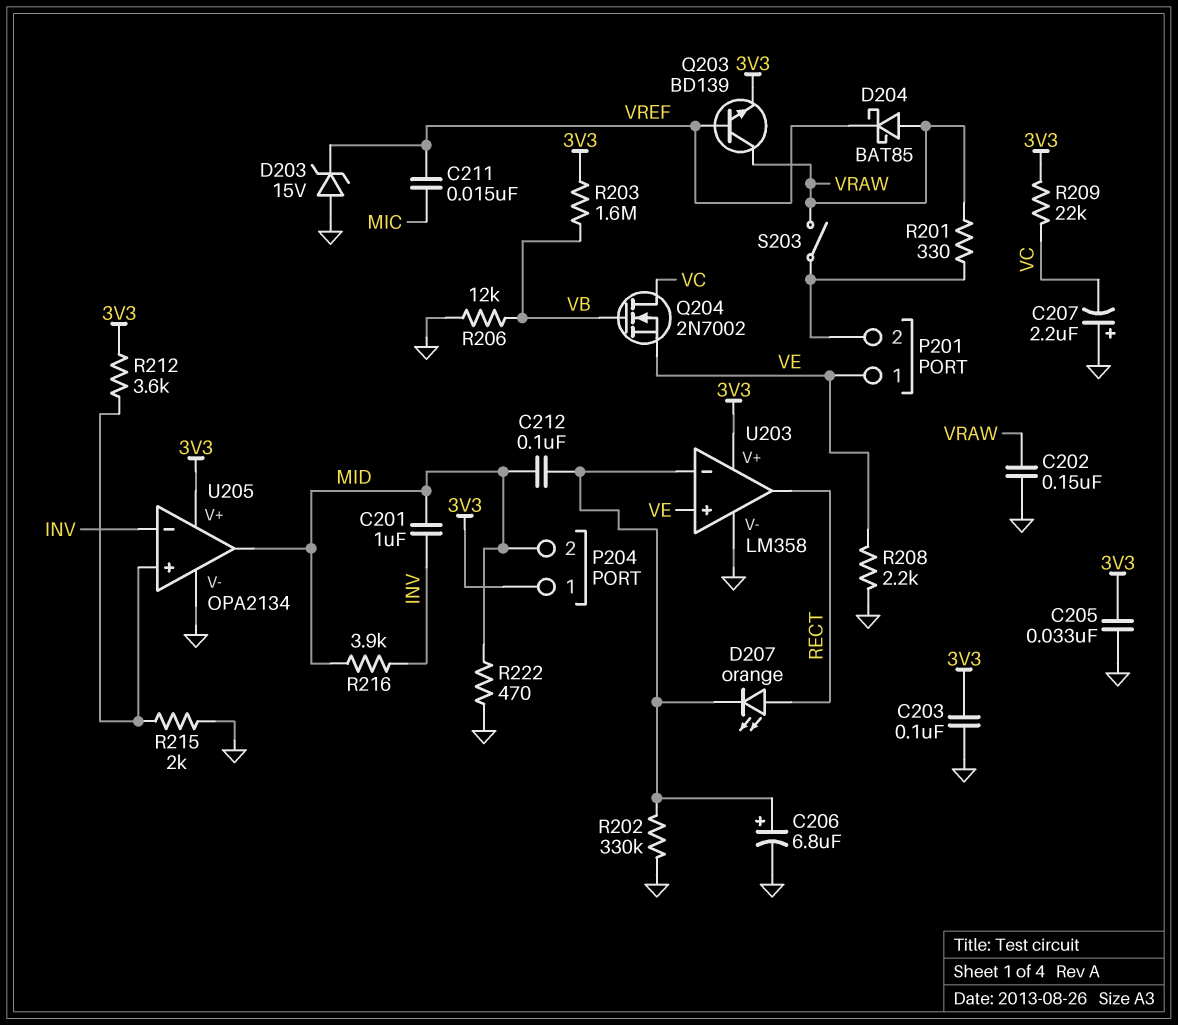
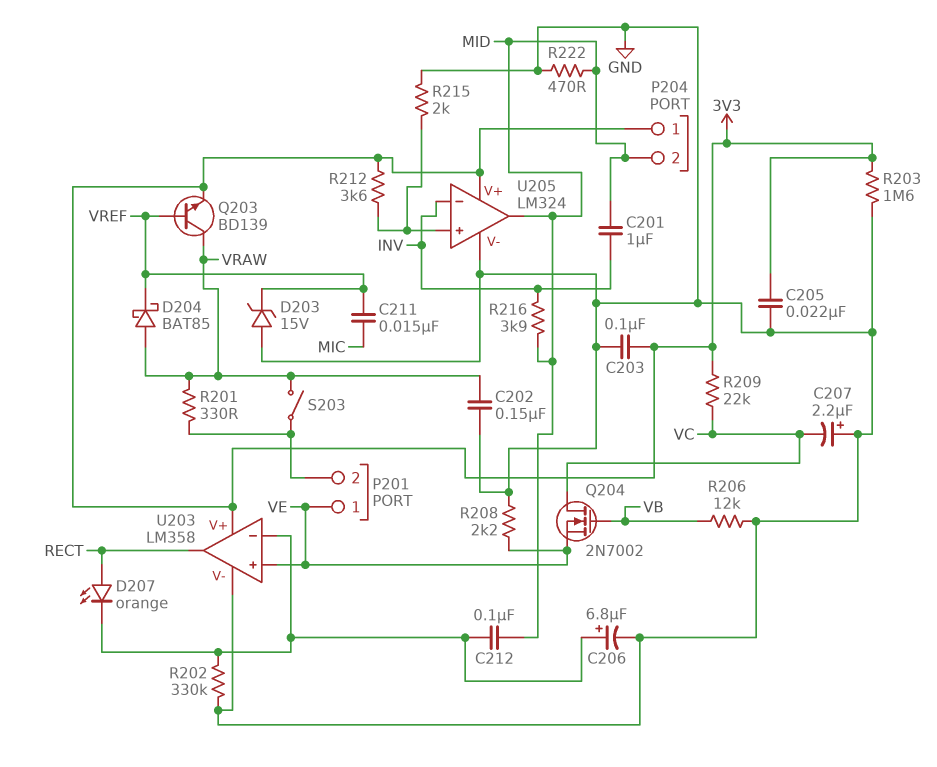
C205: 33nF (3V3, GND) -> 22nF (3V3, GND)
R203: 1.6M (3V3, VB) -> 1.6M (3V3, GND)
U205: OPA2134 -> LM324

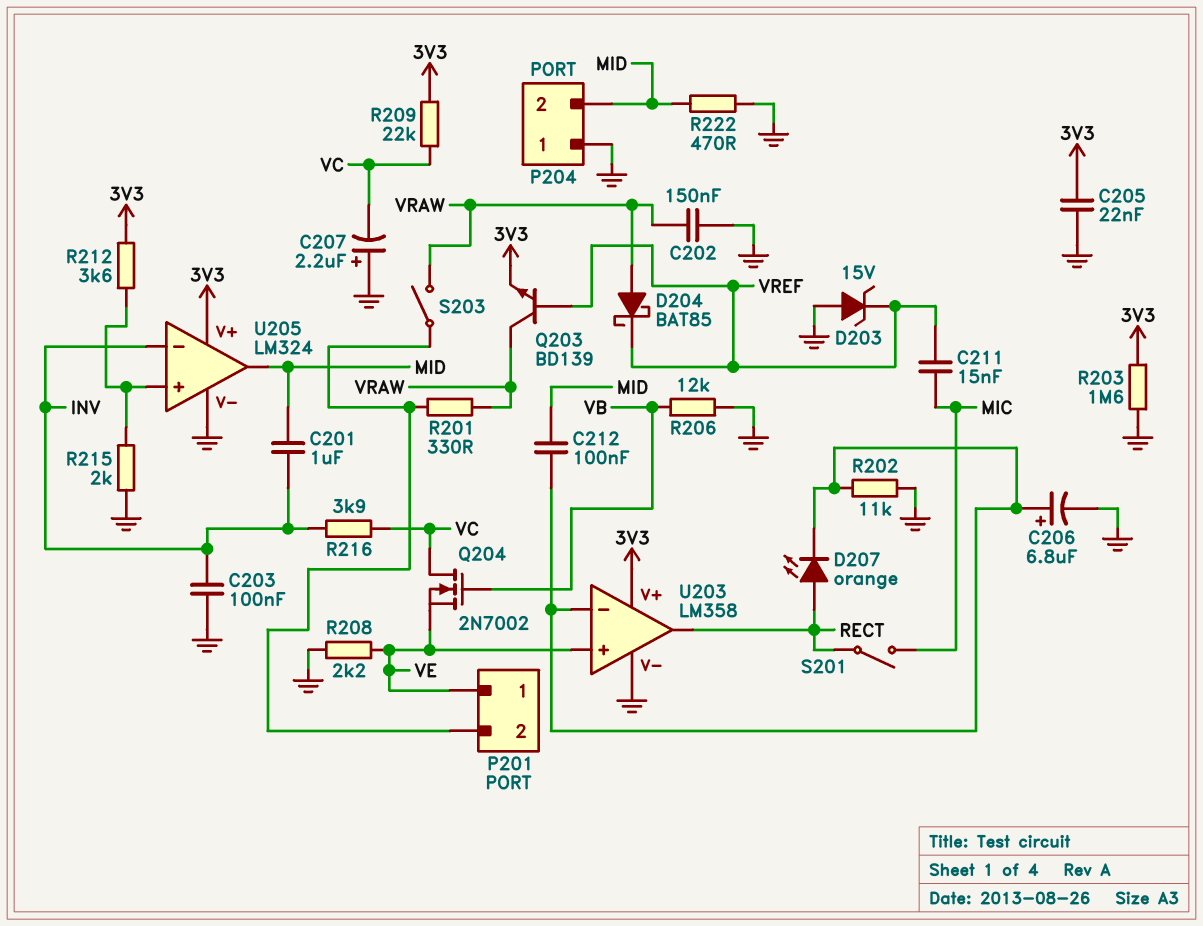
C203: 100nF (3V3, GND) -> 100nF (GND, INV)
P204 pin 1: 3V3 -> GND
R202: 330k (GND, U203/in-) -> 11k (GND, U203/in-)
R216: 3.9k (INV, MID) -> 3.9k (INV, VC)
S201: none -> switch (MIC, RECT)

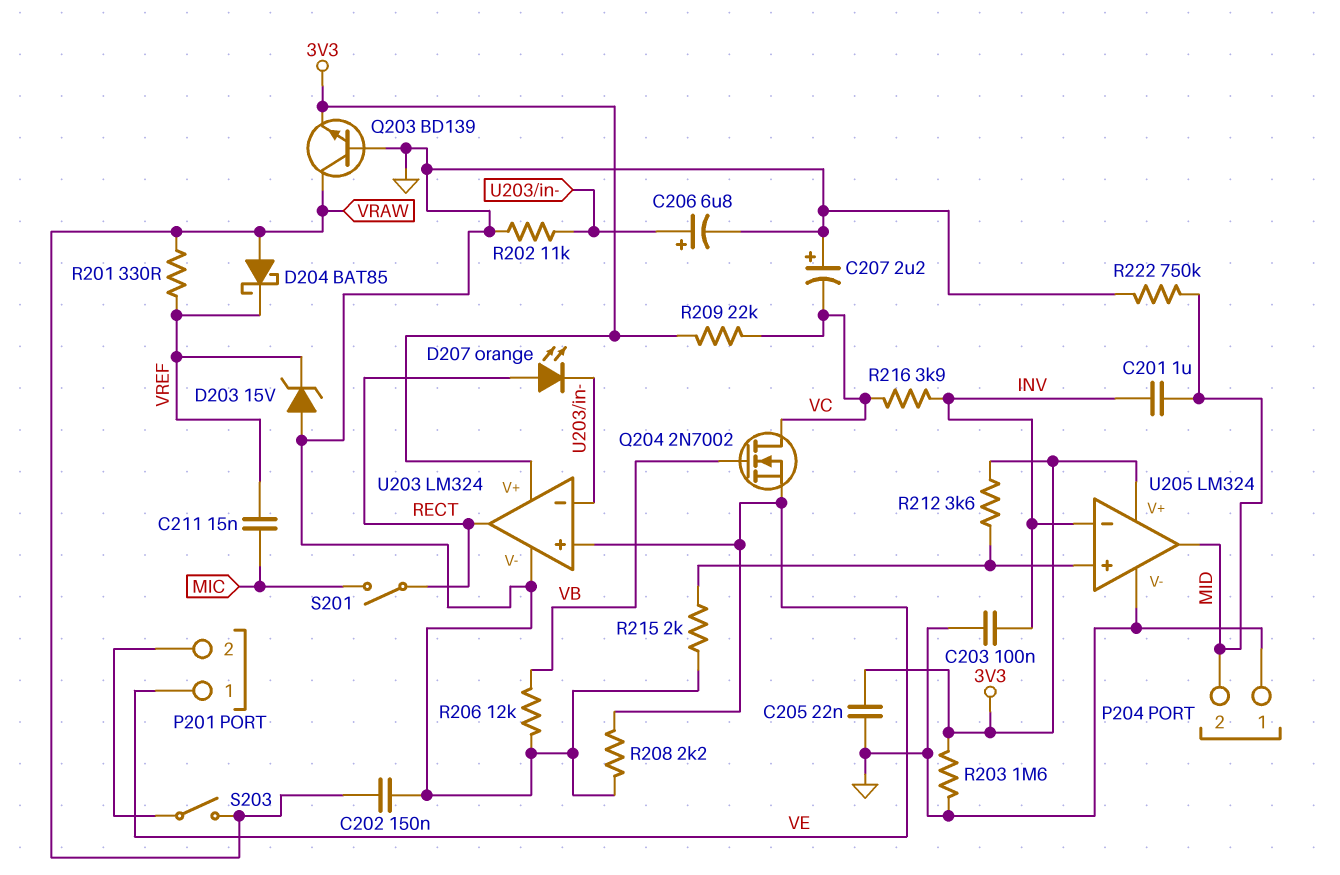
C212: 100nF (MID, U203/in-) -> none
Q203: NPN BD139 (B VREF, C VRAW, E 3V3) -> NPN BD139 (B GND, C VRAW, E 3V3)
R201: 330 (P201/2, VRAW) -> 330 (VRAW, VREF)
R222: 470 (GND, MID) -> 750k (GND, MID)
U203: LM358 -> LM324

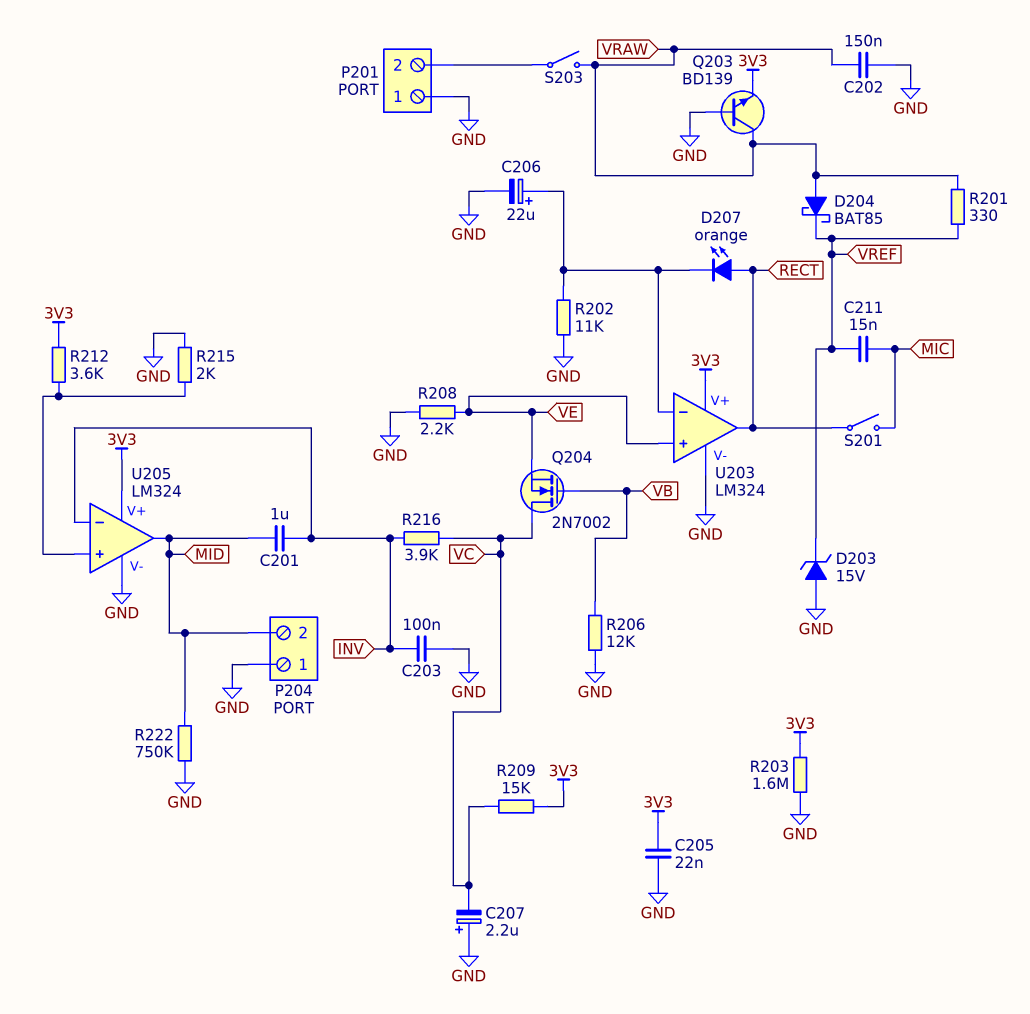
C206: 6.8uF (plus U203/in-, minus GND) -> 22uF (plus U203/in-, minus GND)
P201 pin 1: VE -> GND
R209: 22k (3V3, VC) -> 15k (3V3, VC)

